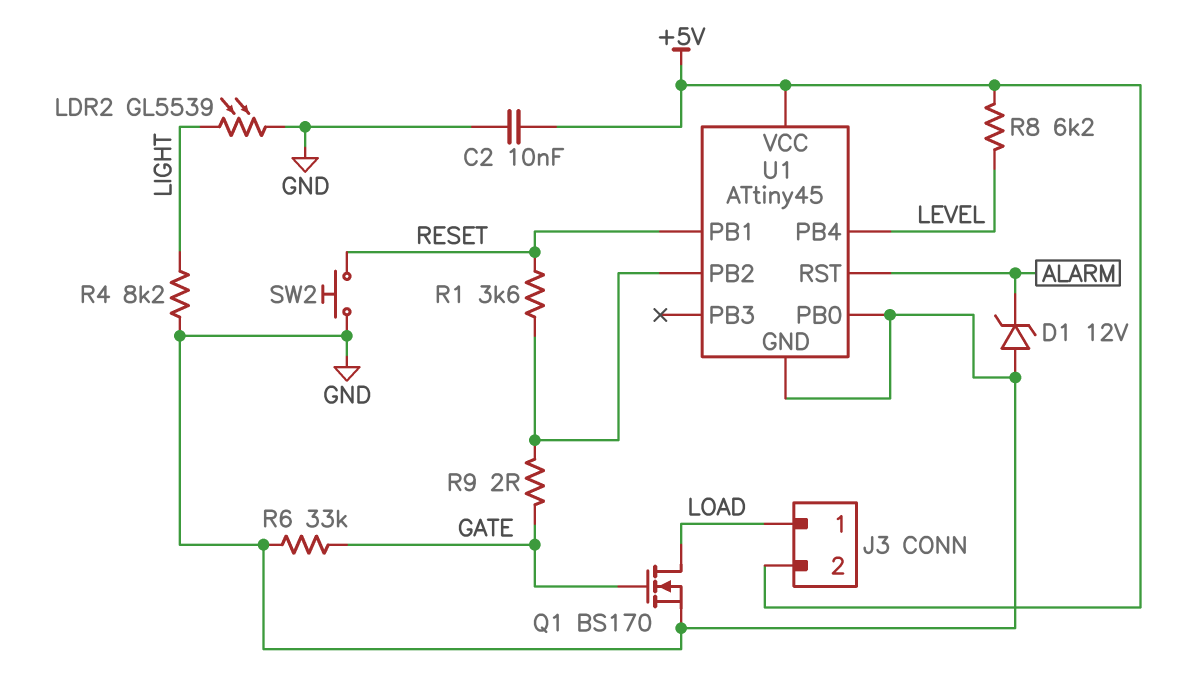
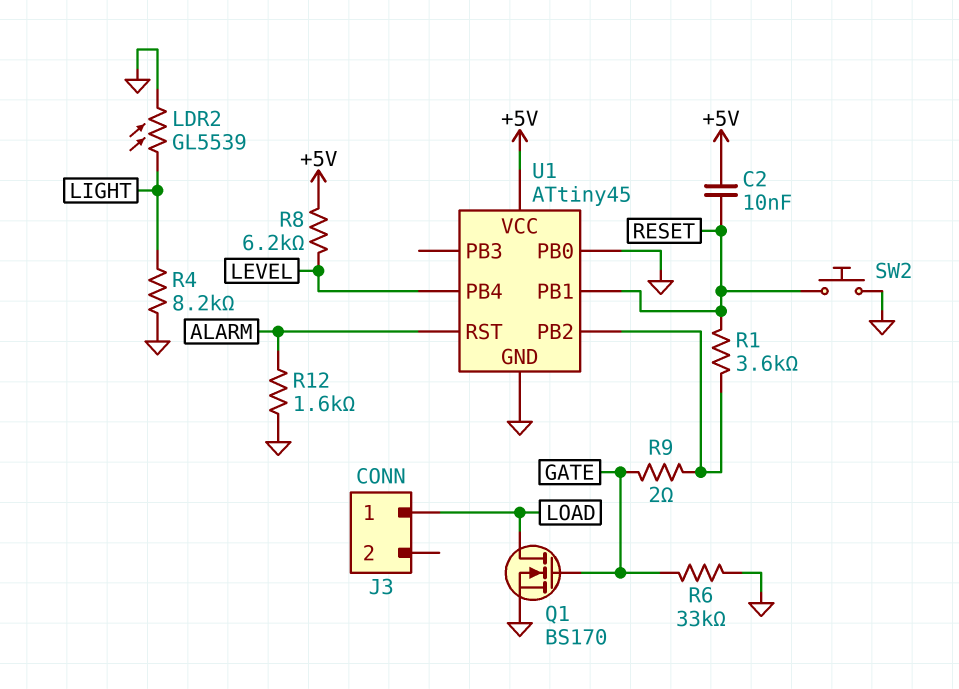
C2: 10nF (+5V, GND) -> 10nF (+5V, RESET)
D1: zener 12V (A GND, K ALARM) -> none
J3 pin 2: +5V -> none
R12: none -> 1.6k (ALARM, GND)

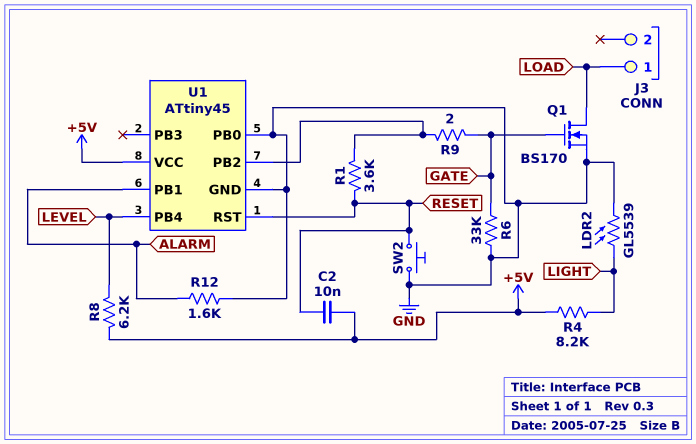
R4: 8.2k (GND, LIGHT) -> 8.2k (+5V, LIGHT)
U1 pin PB1: RESET -> ALARM
U1 pin RST: ALARM -> RESET

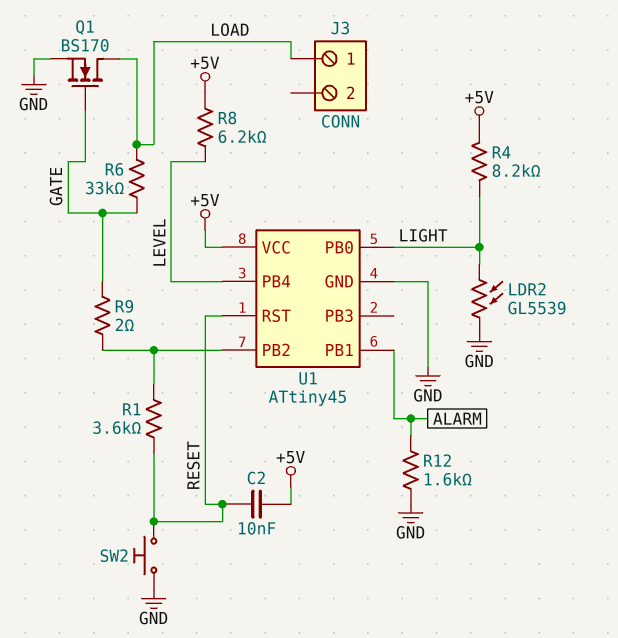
R6: 33k (GATE, GND) -> 33k (GATE, LOAD)
U1 pin PB0: GND -> LIGHT

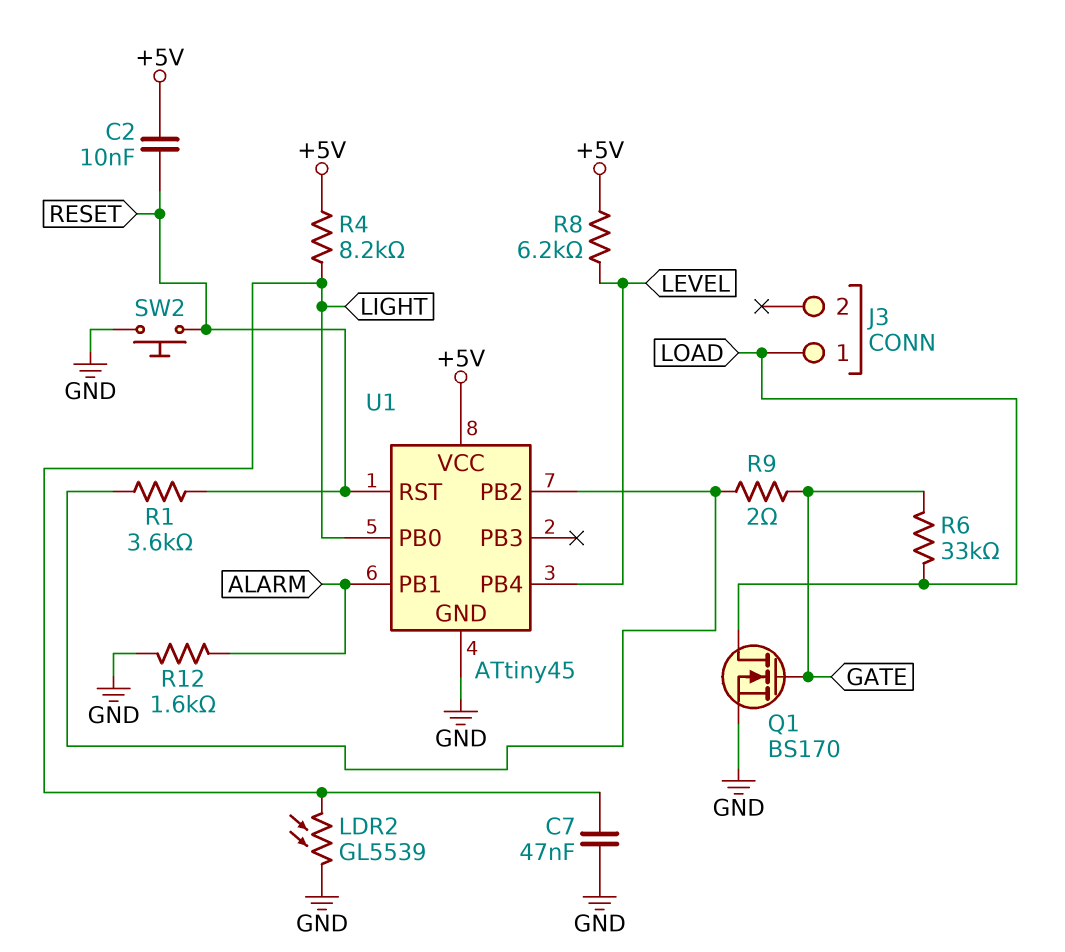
C7: none -> 47nF (GND, LIGHT)

